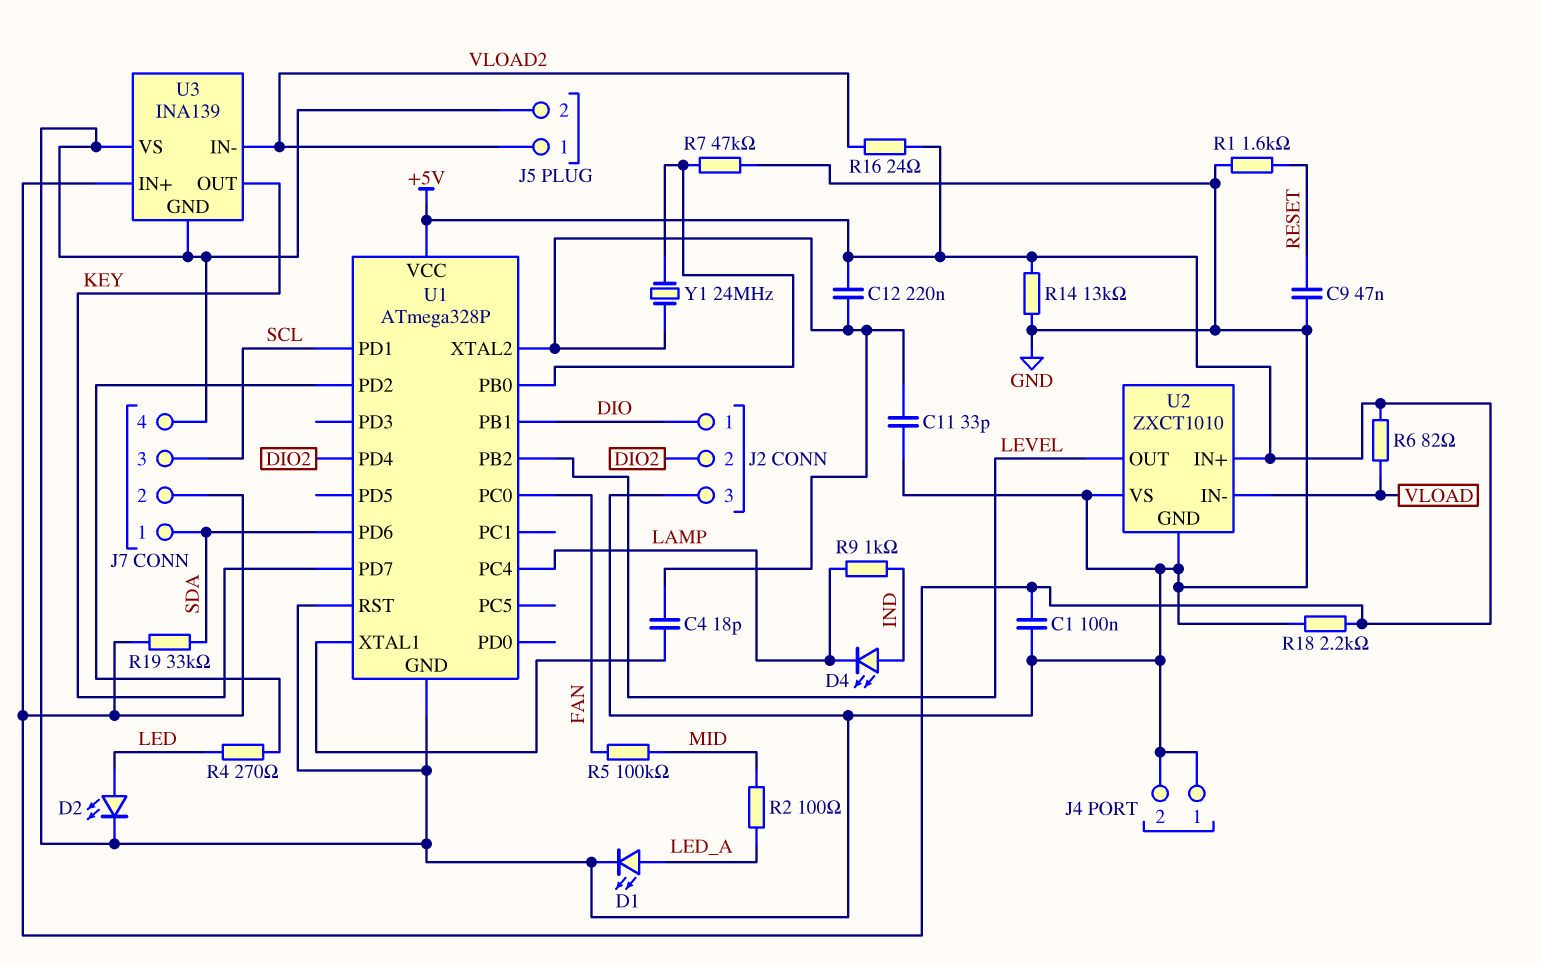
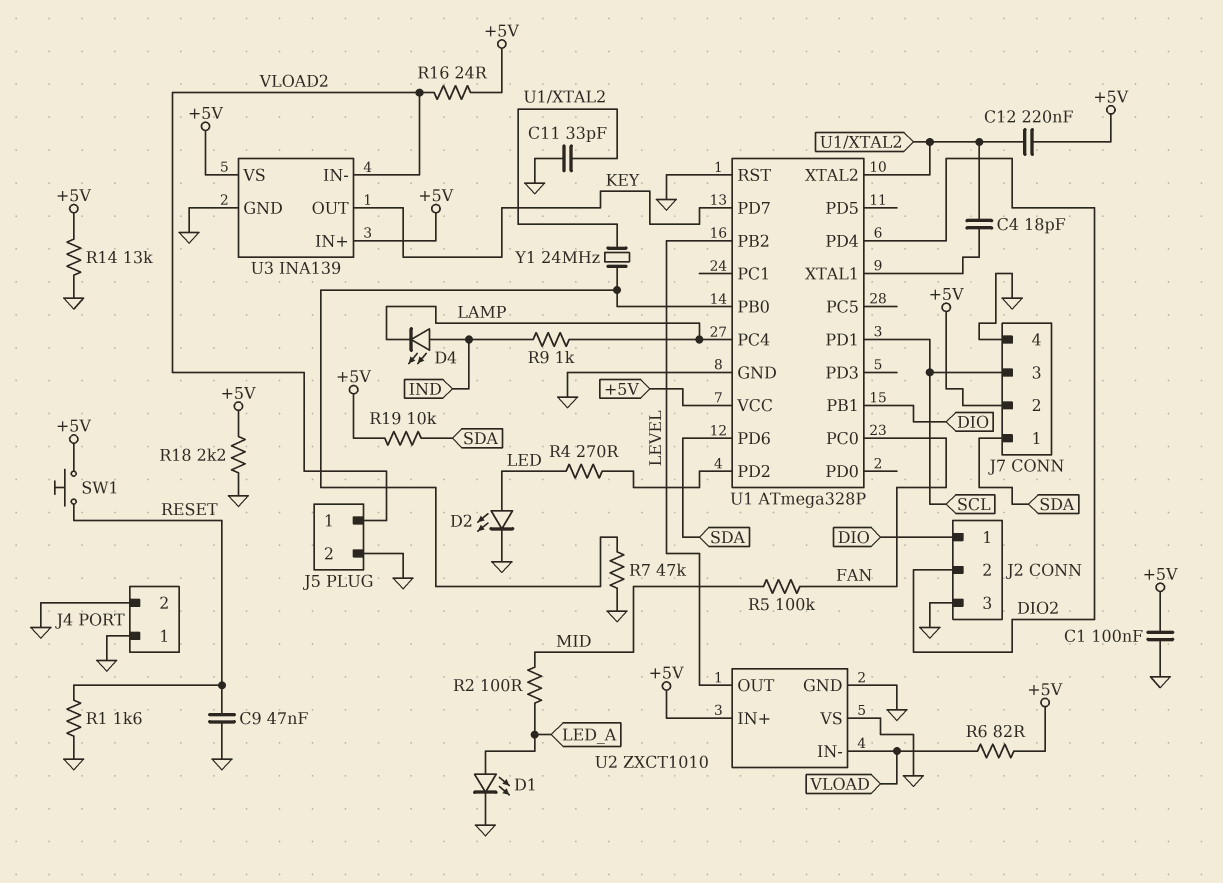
R19: 33k (+5V, SDA) -> 10k (+5V, SDA)
SW1: none -> button (+5V, RESET)
U3 pin VS: GND -> +5V

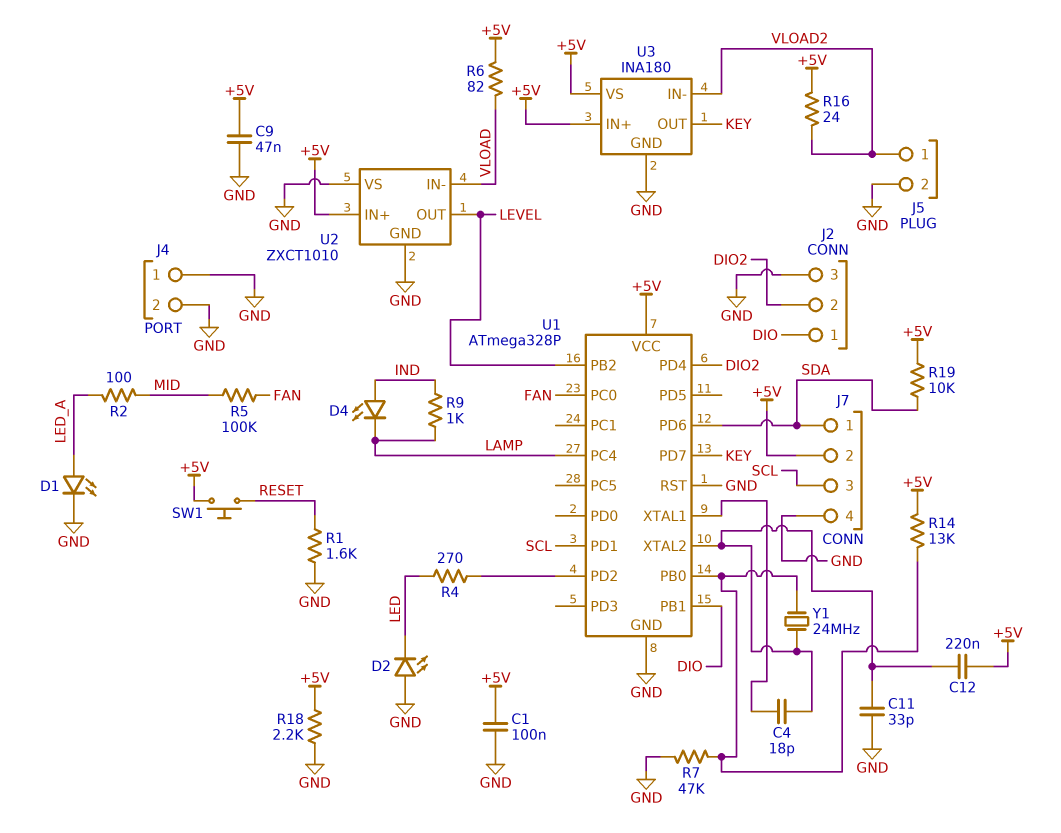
C9: 47nF (GND, RESET) -> 47nF (+5V, GND)
D2: LED (A LED, K GND) -> LED (A GND, K LED)
R14: 13k (+5V, GND) -> 13k (+5V, U1/PB0)
U3: INA139 -> INA180

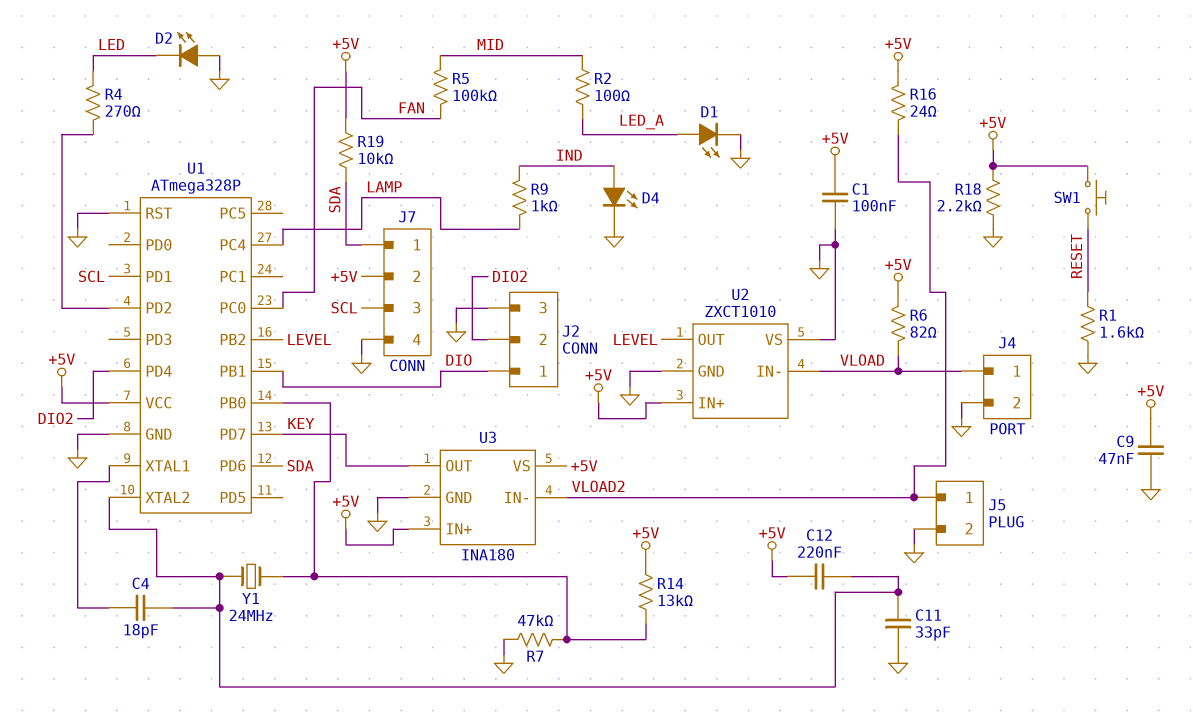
D4: LED (A IND, K LAMP) -> LED (A IND, K GND)
J4 pin 1: GND -> VLOAD

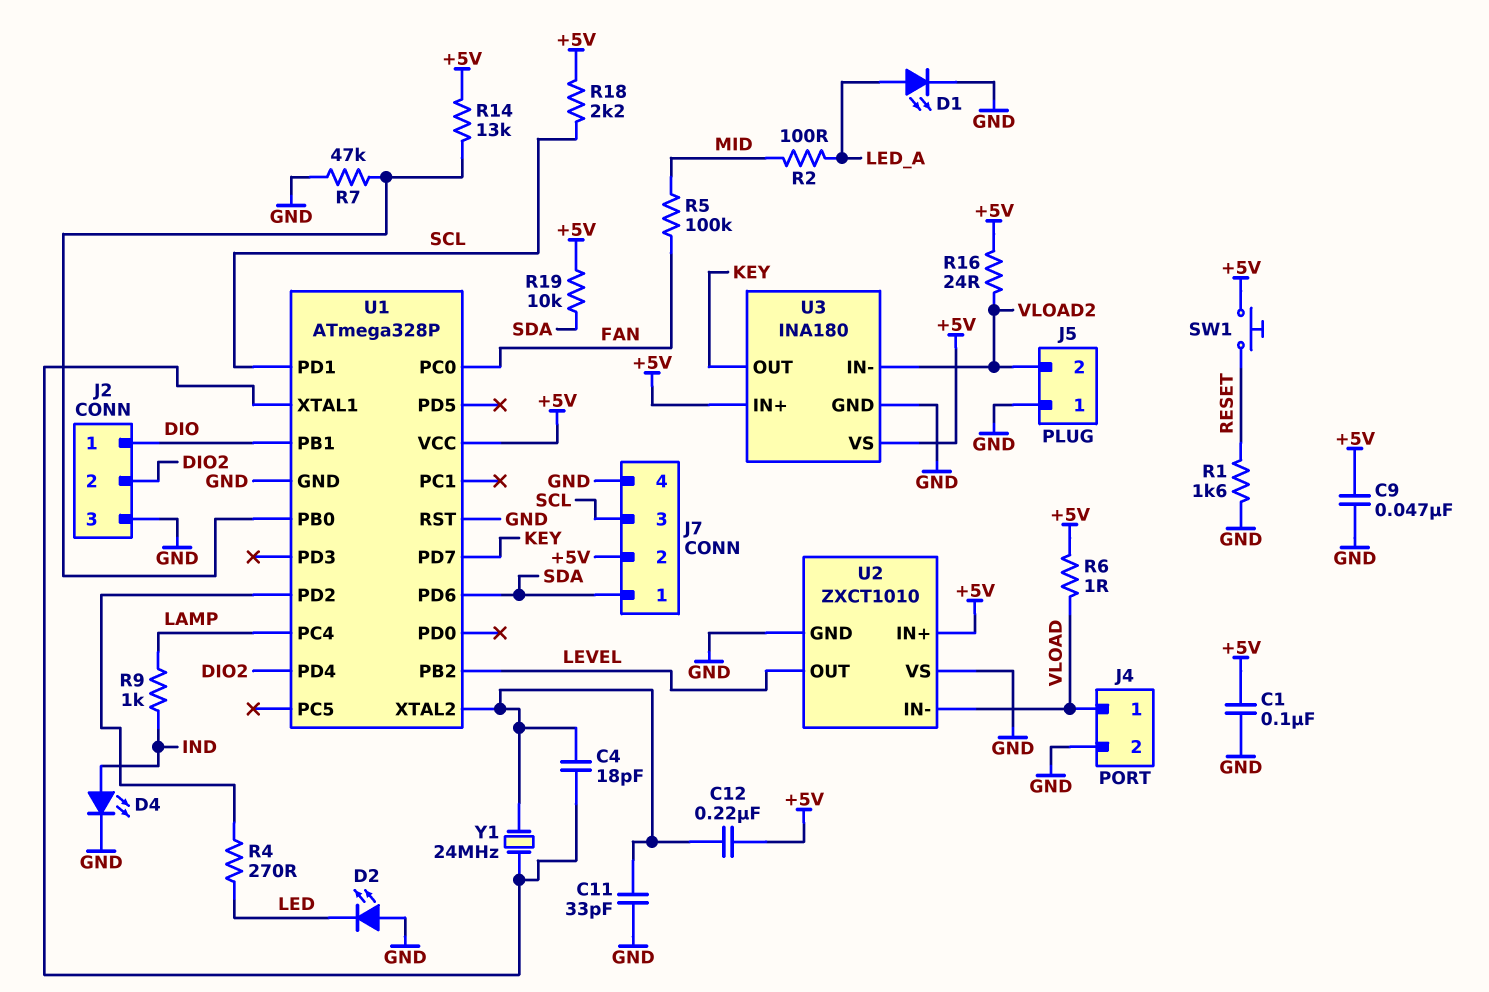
J5 pin 1: VLOAD2 -> GND
J5 pin 2: GND -> VLOAD2
R6: 82 (+5V, VLOAD) -> 1 (+5V, VLOAD)
R18: 2.2k (+5V, GND) -> 2.2k (+5V, SCL)
Y1: 24MHz (U1/PB0, U1/XTAL2) -> 24MHz (U1/XTAL1, U1/XTAL2)

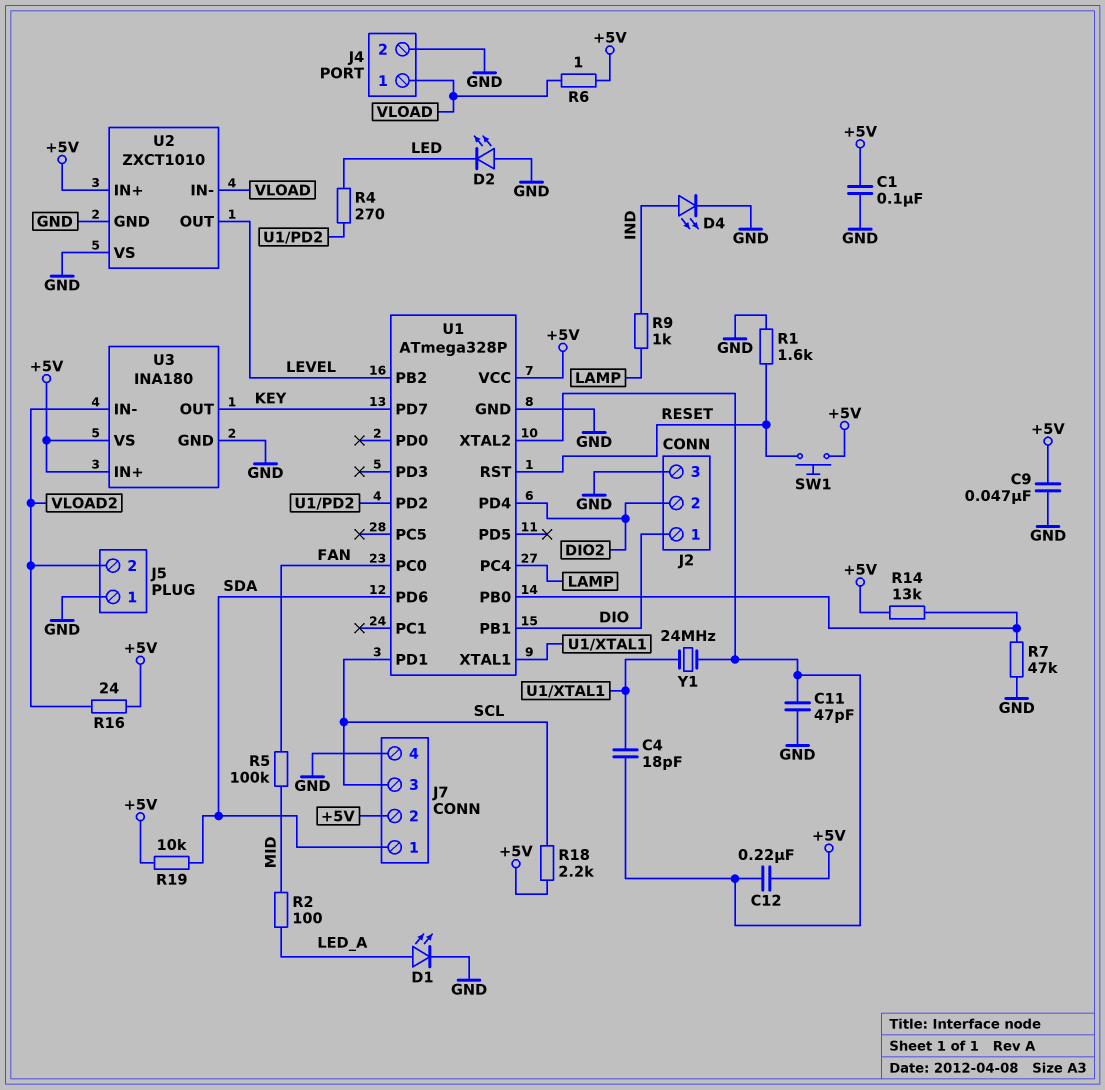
C11: 33pF (GND, U1/XTAL2) -> 47pF (GND, U1/XTAL2)
U1 pin RST: GND -> RESET

